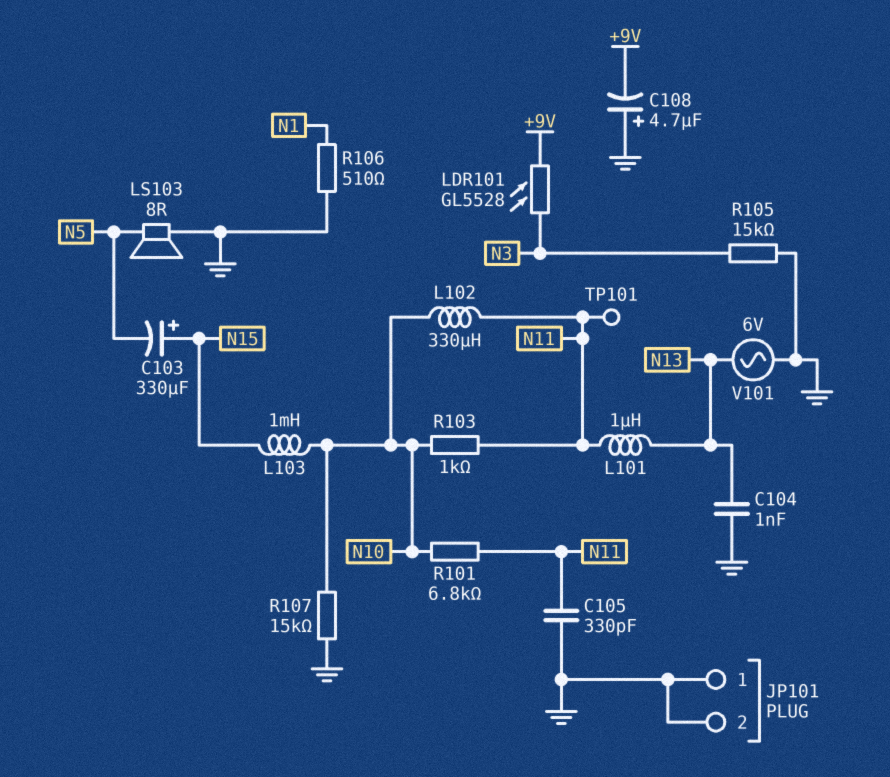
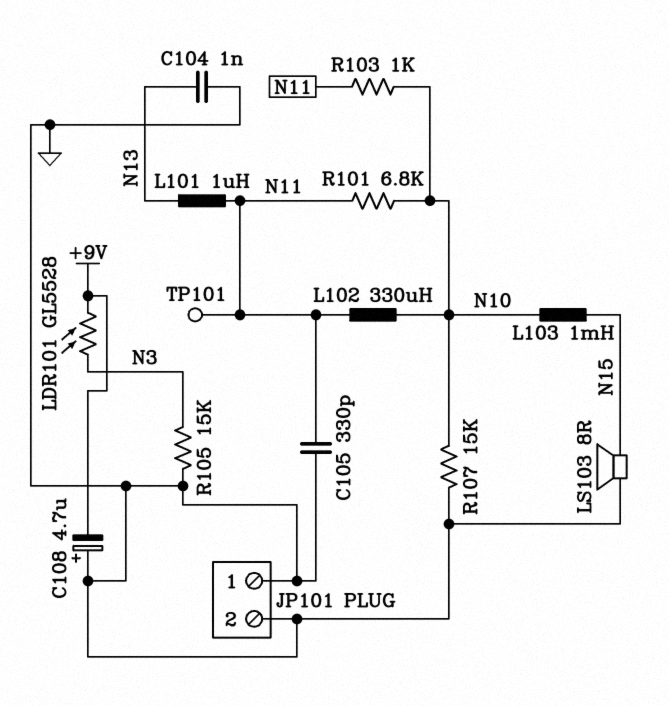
C103: 330uF (plus N15, minus N5) -> none
LS103: speaker 8R (GND, N5) -> speaker 8R (GND, N15)
R106: 510 (GND, N1) -> none
V101: AC 6V (GND, N13) -> none

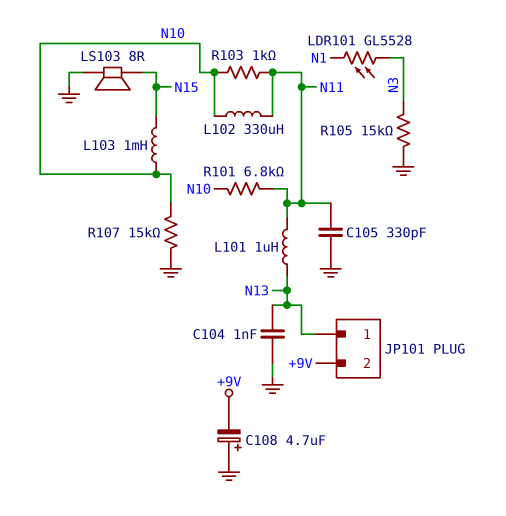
JP101 pin 1: GND -> N13
JP101 pin 2: GND -> +9V
LDR101: GL5528 (+9V, N3) -> GL5528 (N1, N3)
TP101: test point (N11) -> none

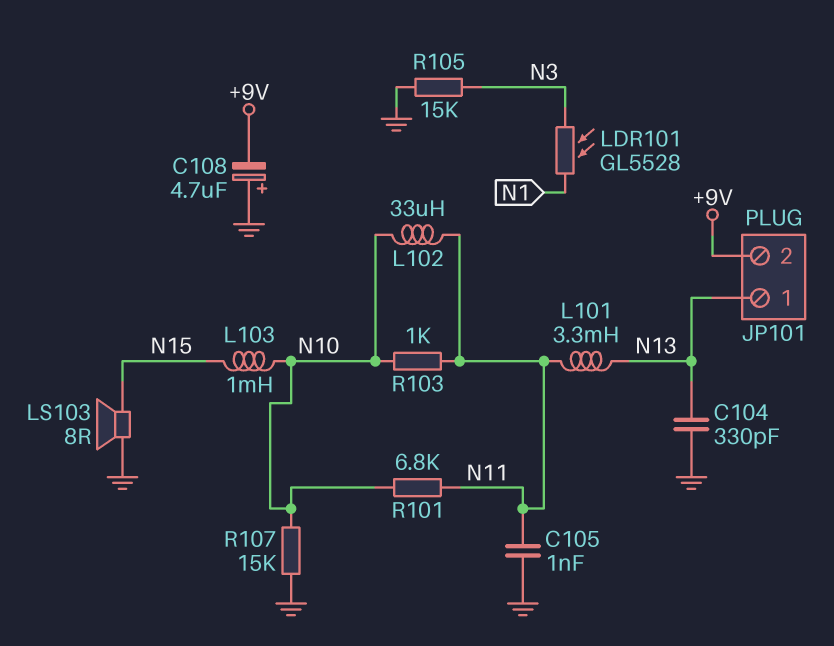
C104: 1nF (GND, N13) -> 330pF (GND, N13)
C105: 330pF (GND, N11) -> 1nF (GND, N11)
L101: 1uH (N11, N13) -> 3.3mH (N11, N13)
L102: 330uH (N10, N11) -> 33uH (N10, N11)

